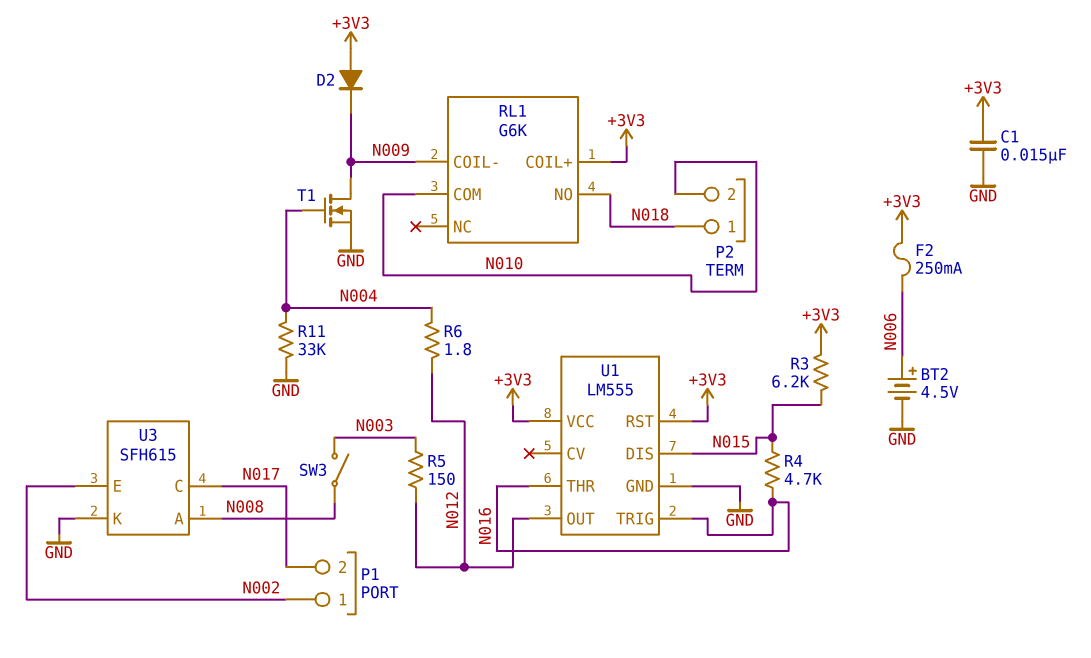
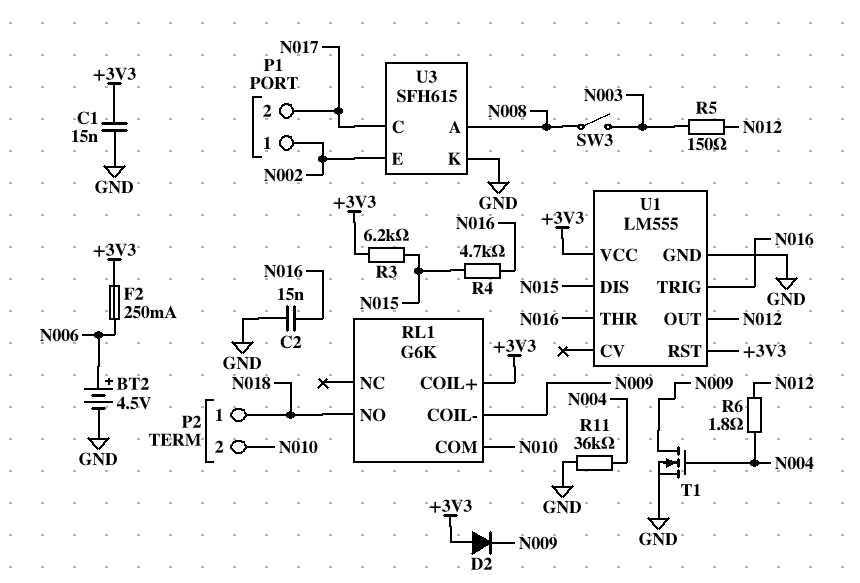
C2: none -> 15nF (GND, N016)
R11: 33k (GND, N004) -> 36k (GND, N004)

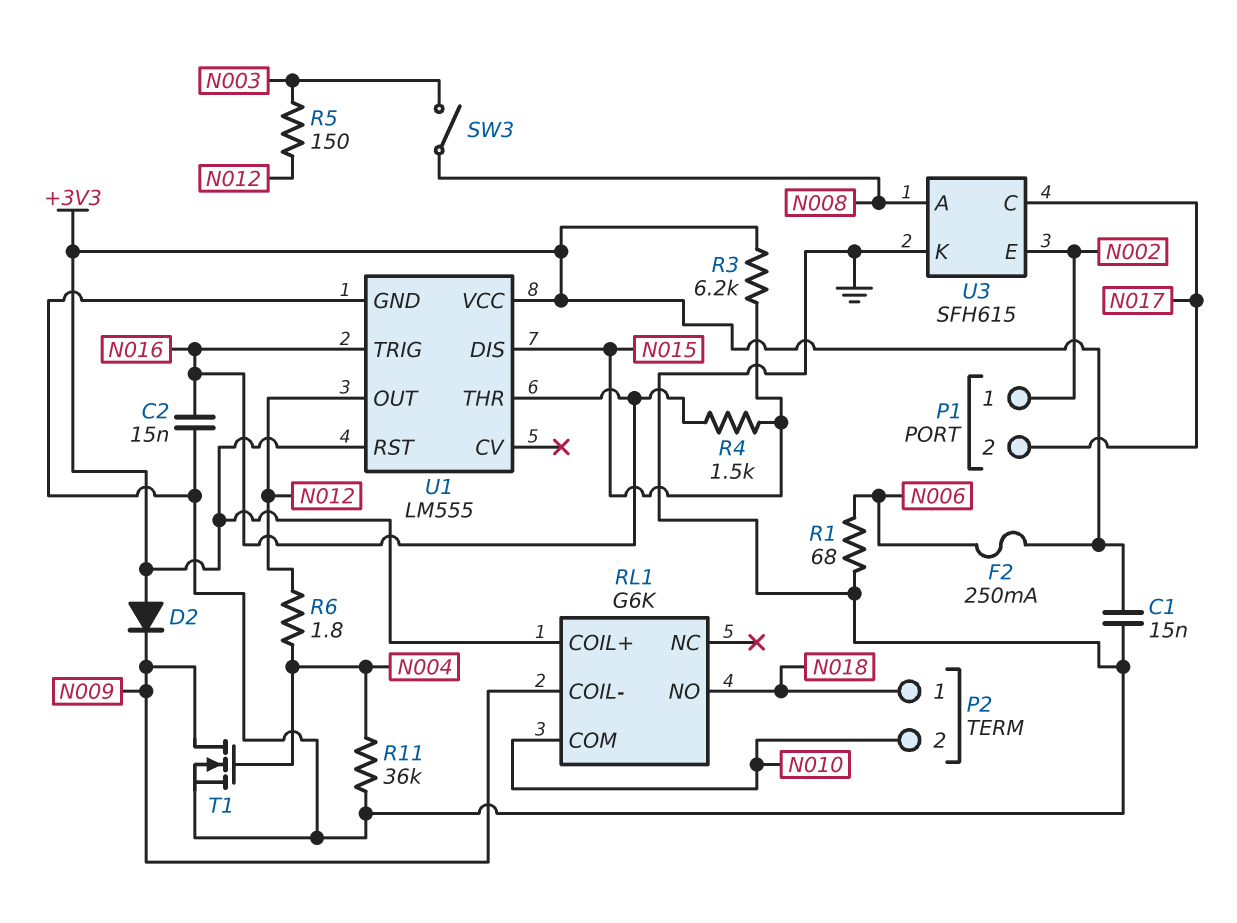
BT2: 4.5V (plus N006, minus GND) -> none
R1: none -> 68 (GND, N006)
R4: 4.7k (N015, N016) -> 1.5k (N015, N016)

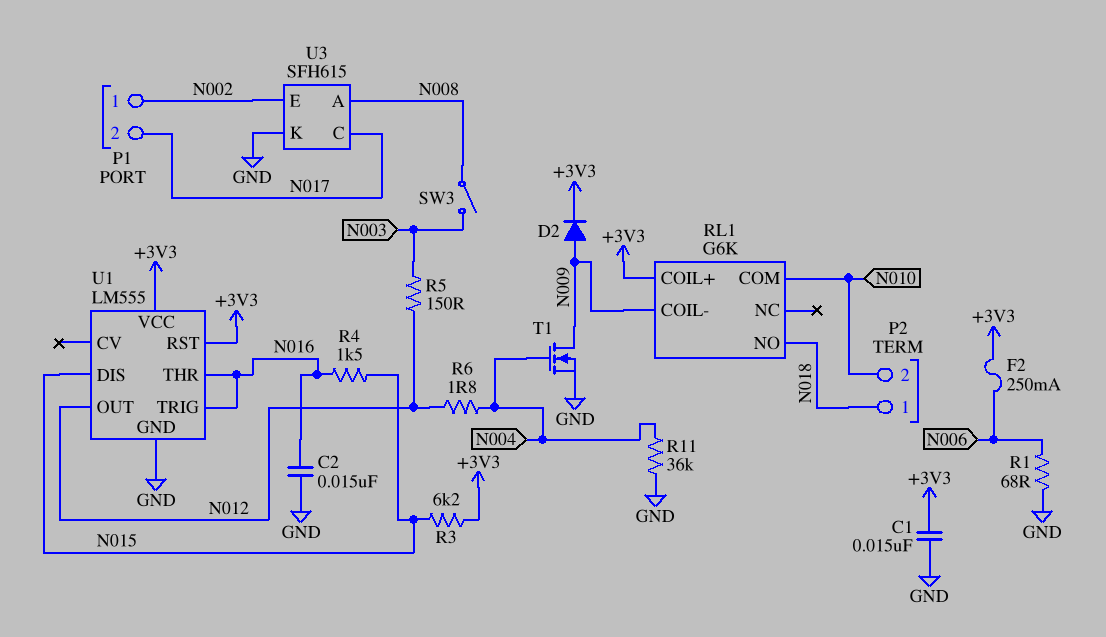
D2: diode (A +3V3, K N009) -> diode (A N009, K +3V3)

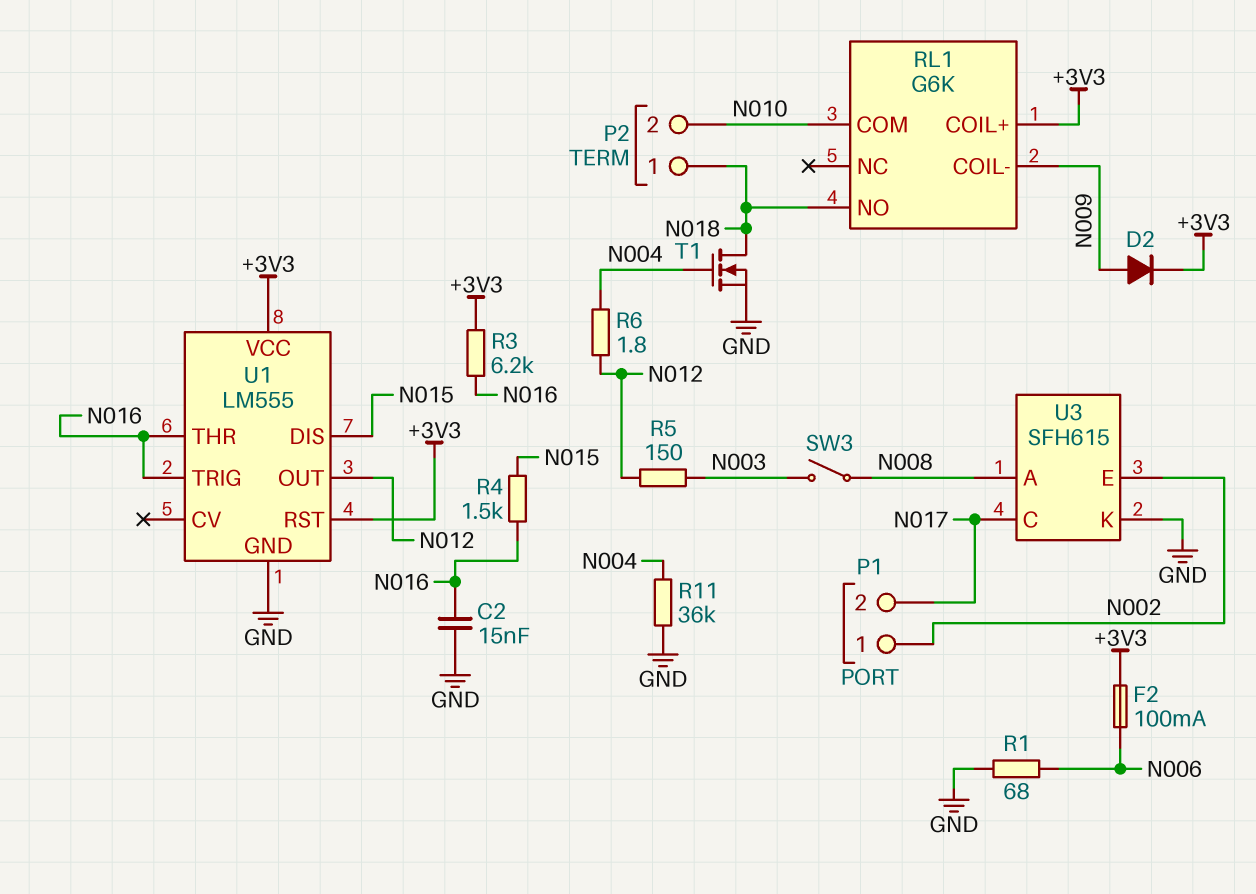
C1: 15nF (+3V3, GND) -> none
F2: 250mA (+3V3, N006) -> 100mA (+3V3, N006)
R3: 6.2k (+3V3, N015) -> 6.2k (+3V3, N016)
T1: NMOS (G N004, D N009, S GND) -> NMOS (G N004, D N018, S GND)

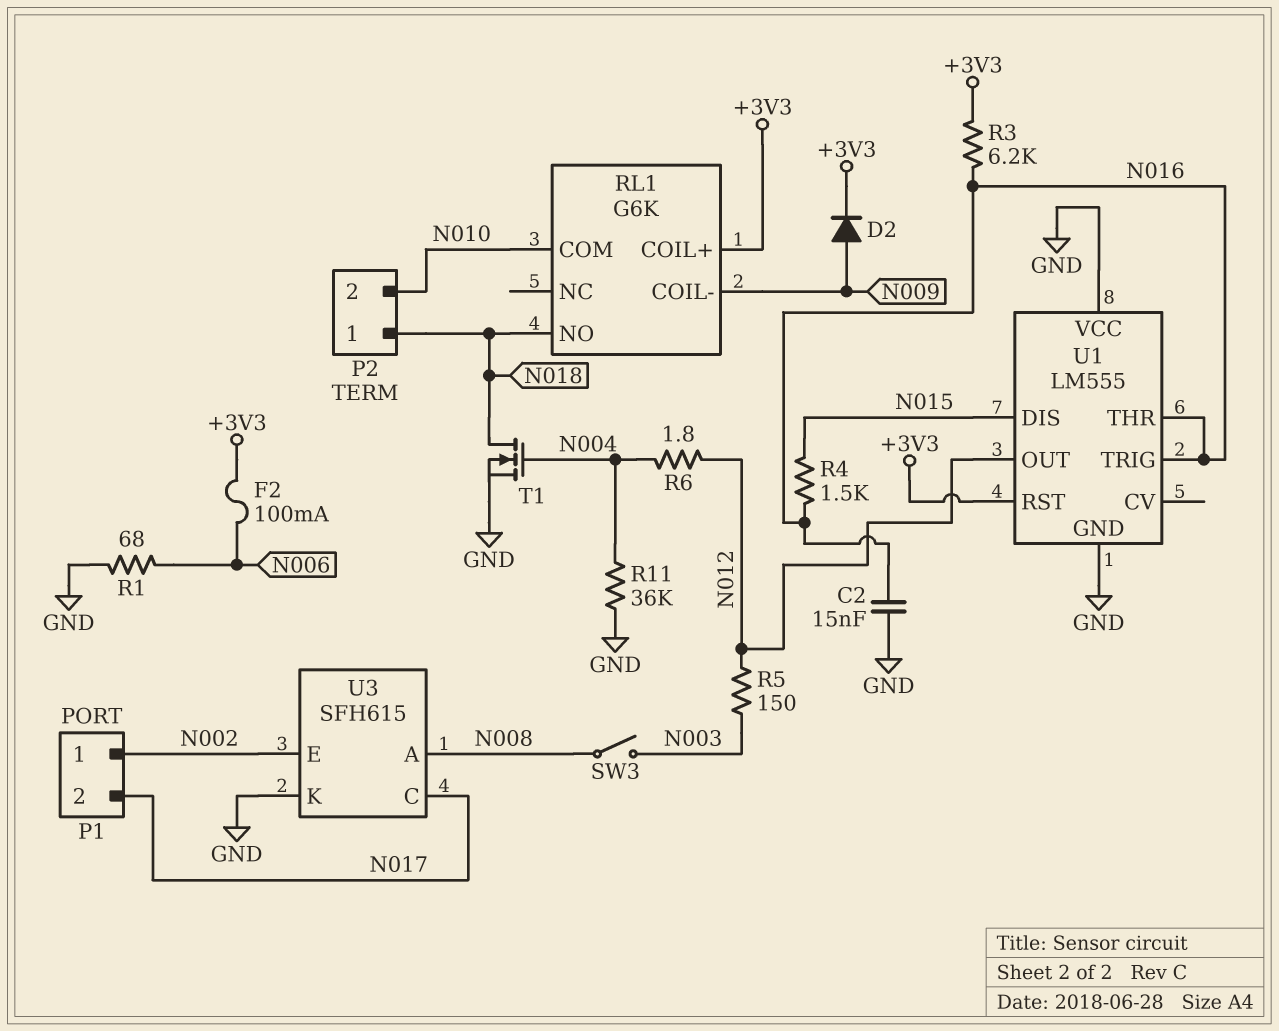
U1 pin VCC: +3V3 -> GND

